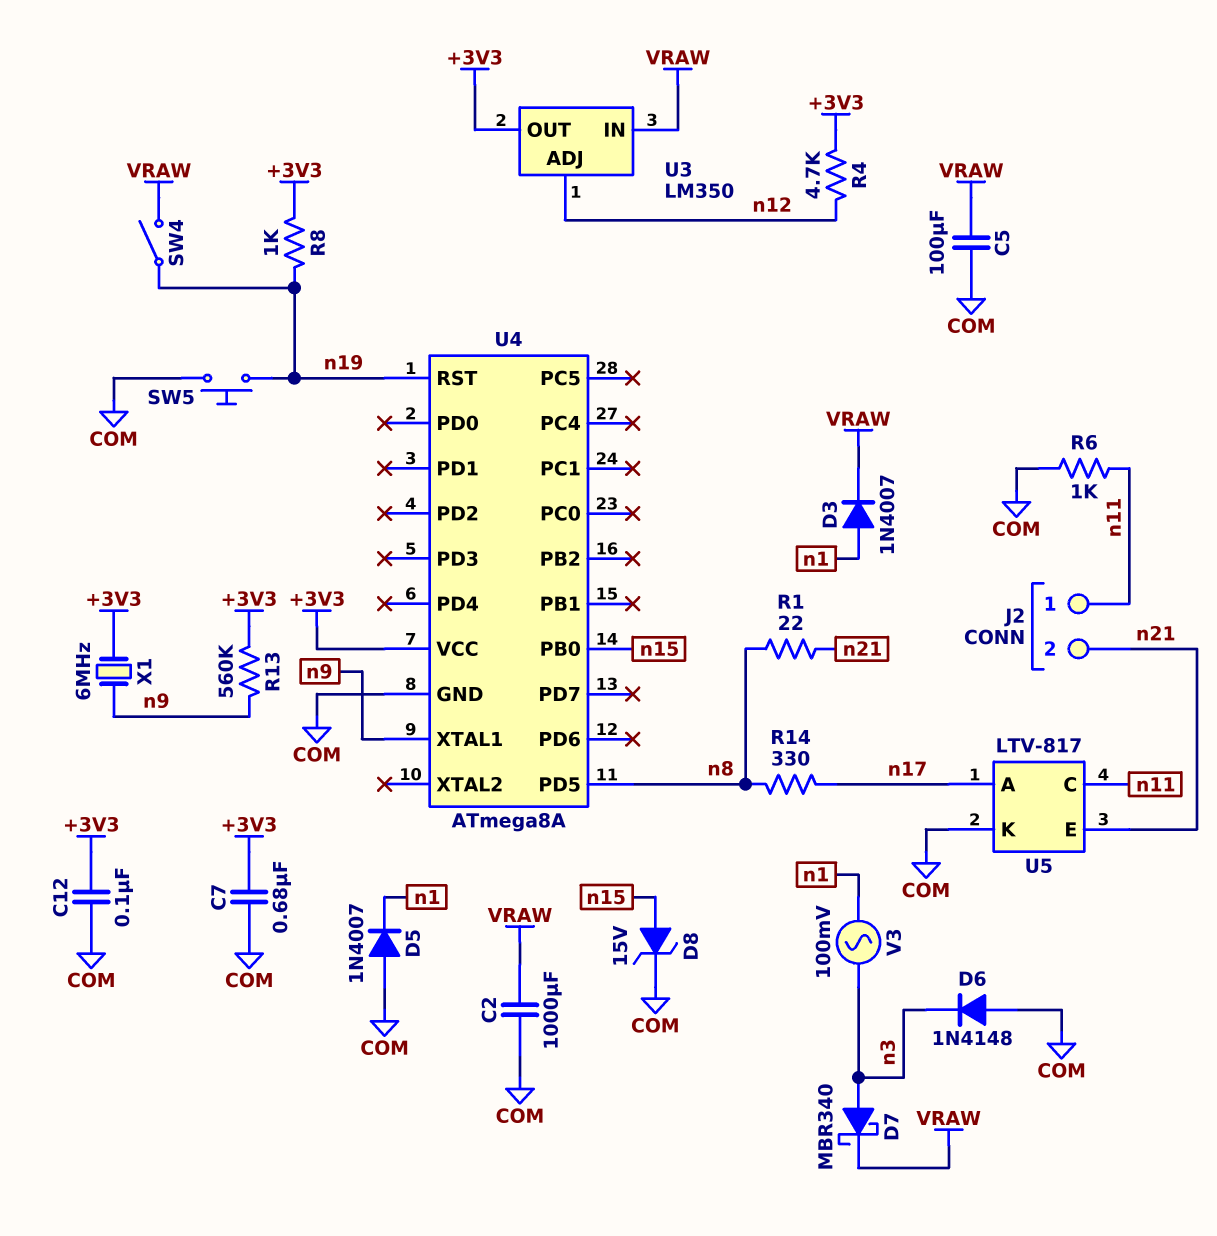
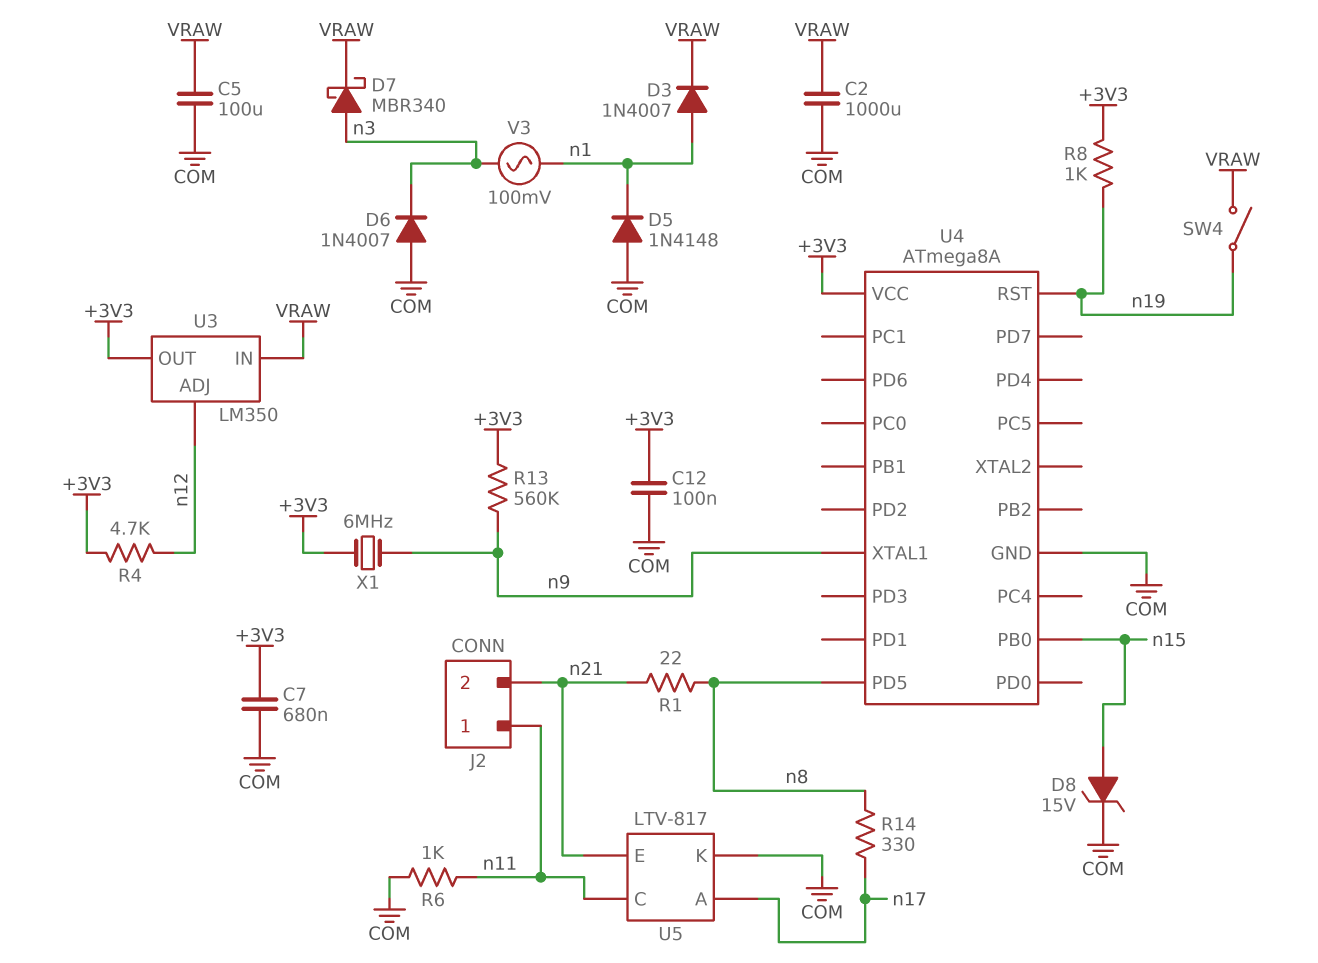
D5: diode 1N4007 (A COM, K n1) -> diode 1N4148 (A COM, K n1)
D6: diode 1N4148 (A COM, K n3) -> diode 1N4007 (A COM, K n3)
SW5: button (COM, n19) -> none

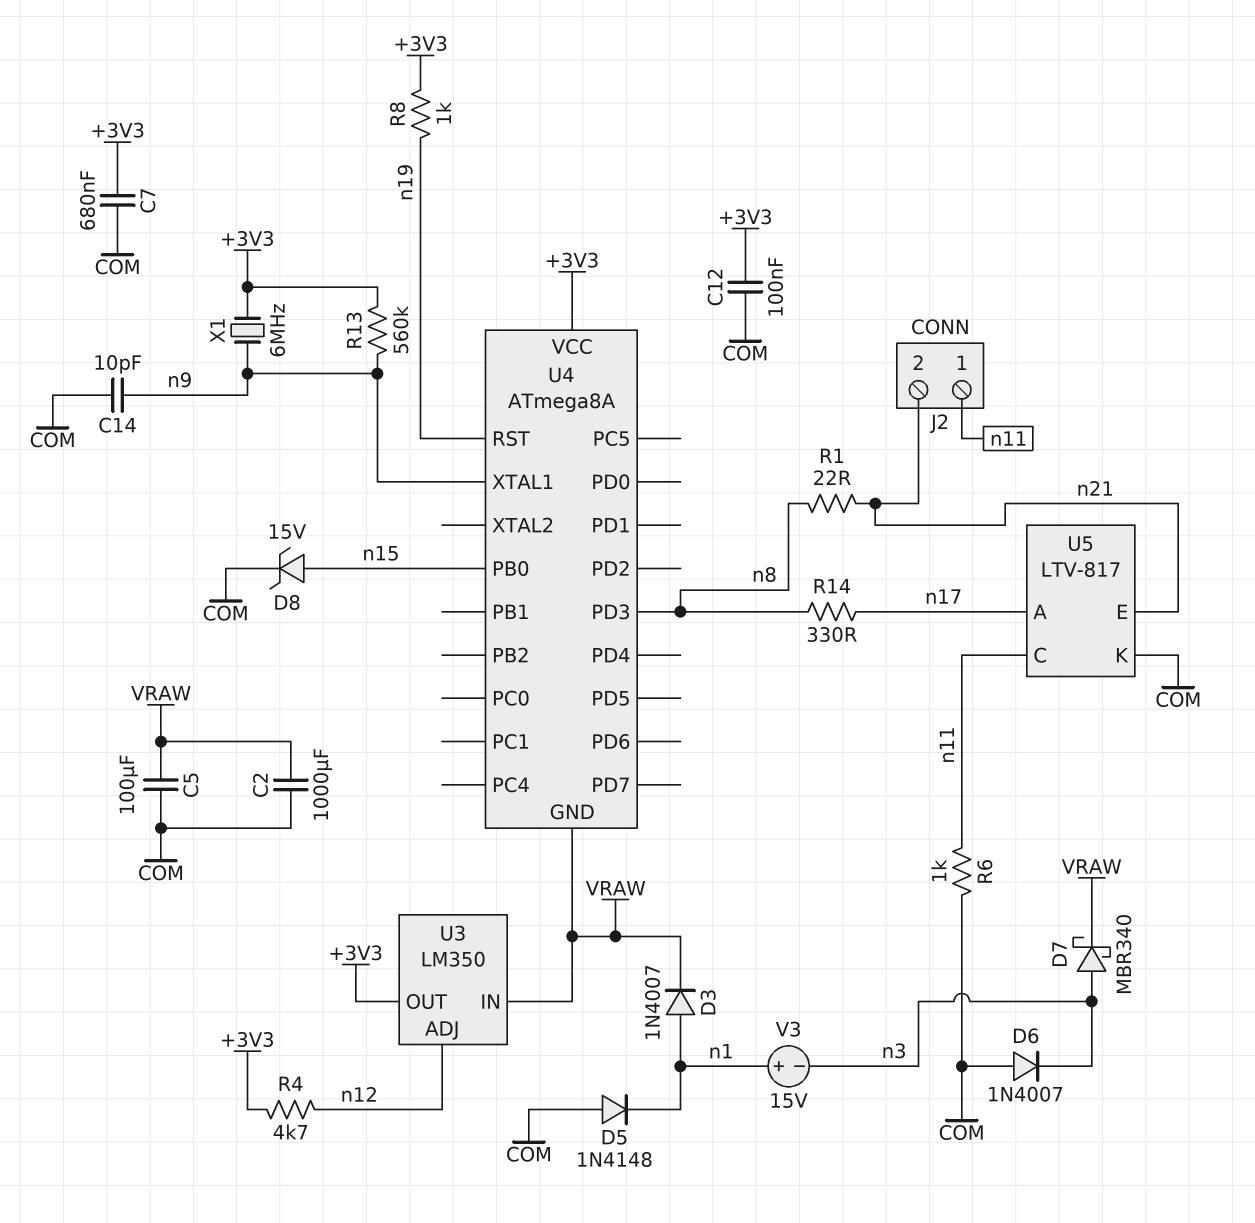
C14: none -> 10pF (COM, n9)
SW4: switch (VRAW, n19) -> none
U4 pin GND: COM -> VRAW
U4 pin PD3: none -> n8
U4 pin PD5: n8 -> none
V3: AC 100mV (n1, n3) -> 15V (plus n1, minus n3)

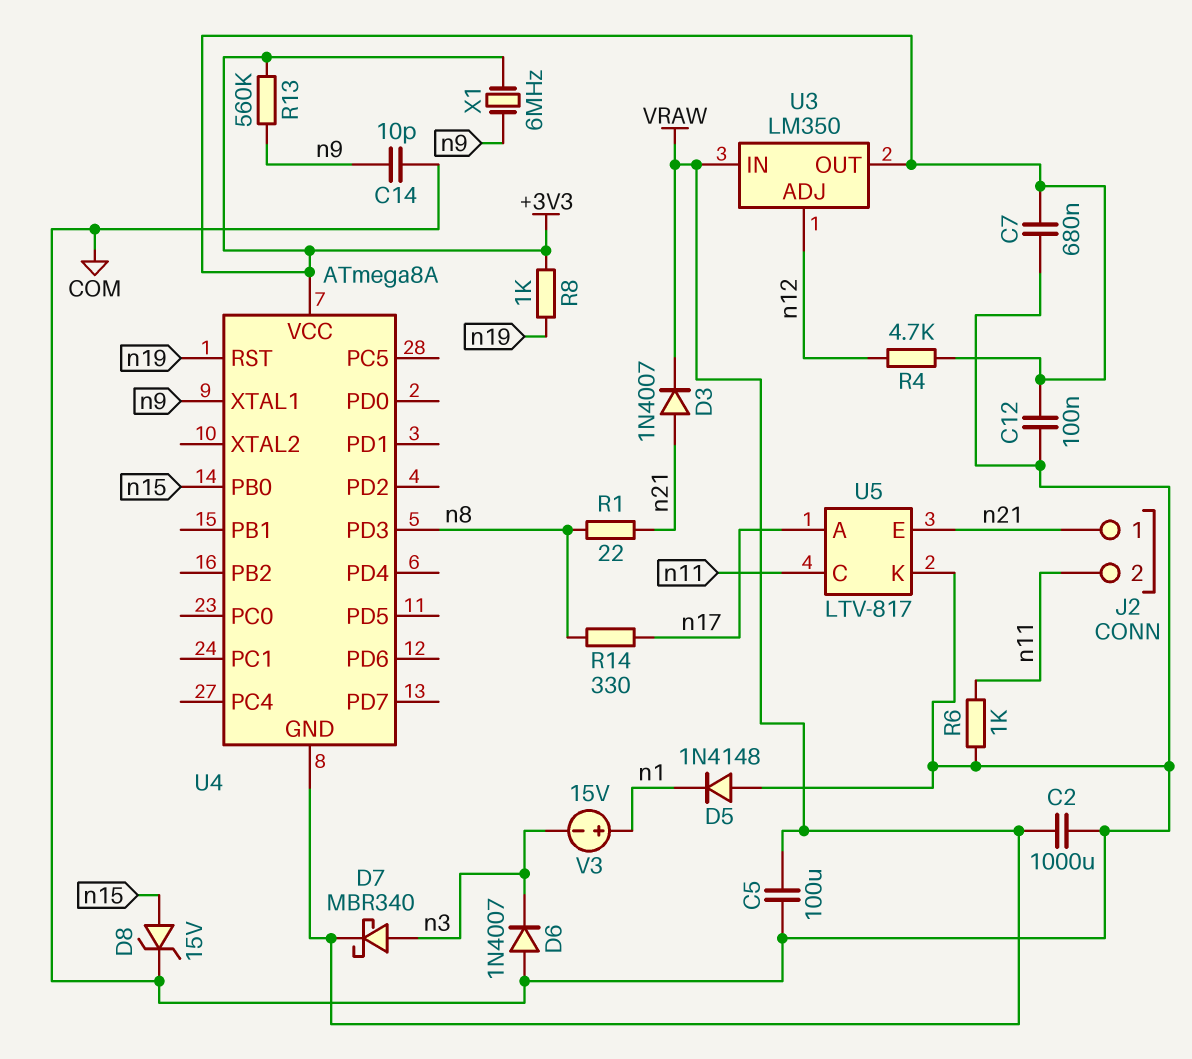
D3: diode 1N4007 (A n1, K VRAW) -> diode 1N4007 (A n21, K VRAW)
J2 pin 1: n11 -> n21
J2 pin 2: n21 -> n11

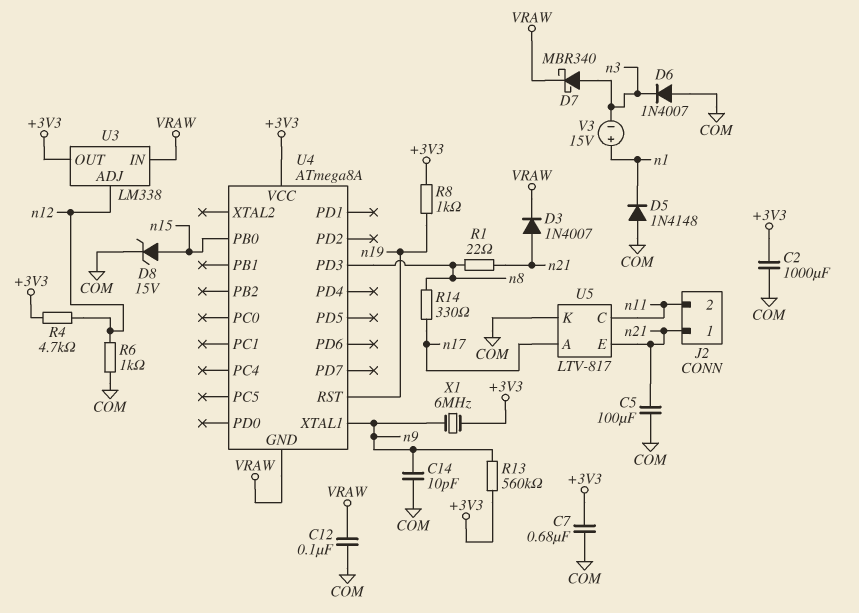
C2: 1000uF (COM, VRAW) -> 1000uF (+3V3, COM)
C5: 100uF (COM, VRAW) -> 100uF (COM, n21)
C12: 100nF (+3V3, COM) -> 100nF (COM, VRAW)
R6: 1k (COM, n11) -> 1k (COM, n12)
U3: LM350 -> LM338

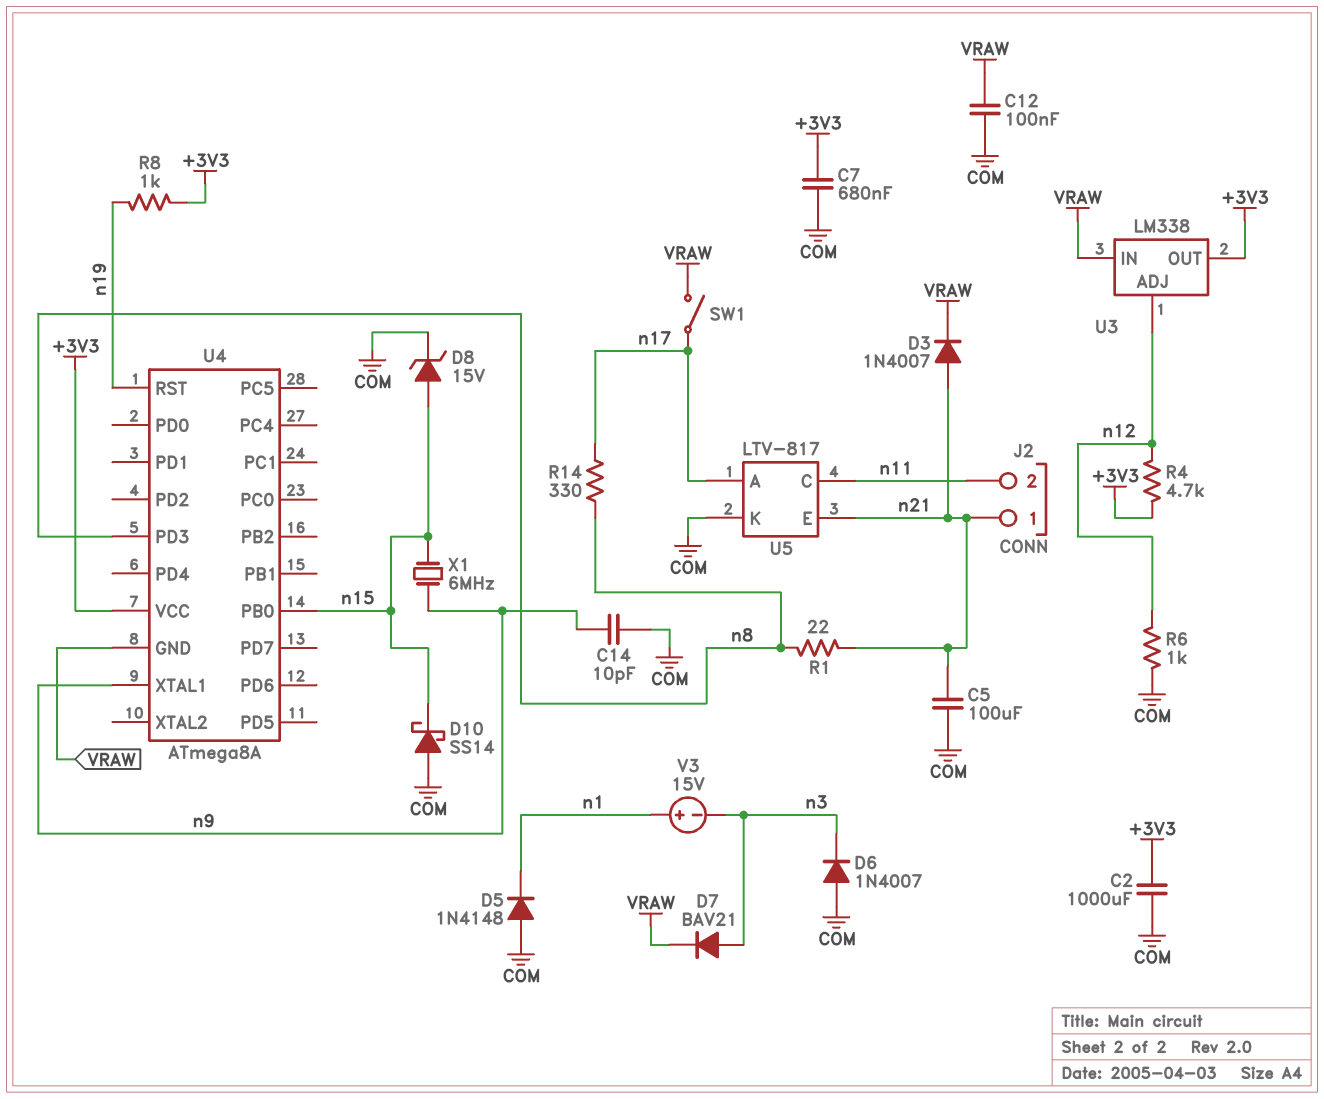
D7: schottky MBR340 (A n3, K VRAW) -> diode BAV21 (A n3, K VRAW)
D10: none -> schottky SS14 (A COM, K n15)
R13: 560k (+3V3, n9) -> none
SW1: none -> switch (VRAW, n17)
X1: 6MHz (+3V3, n9) -> 6MHz (n9, n15)

